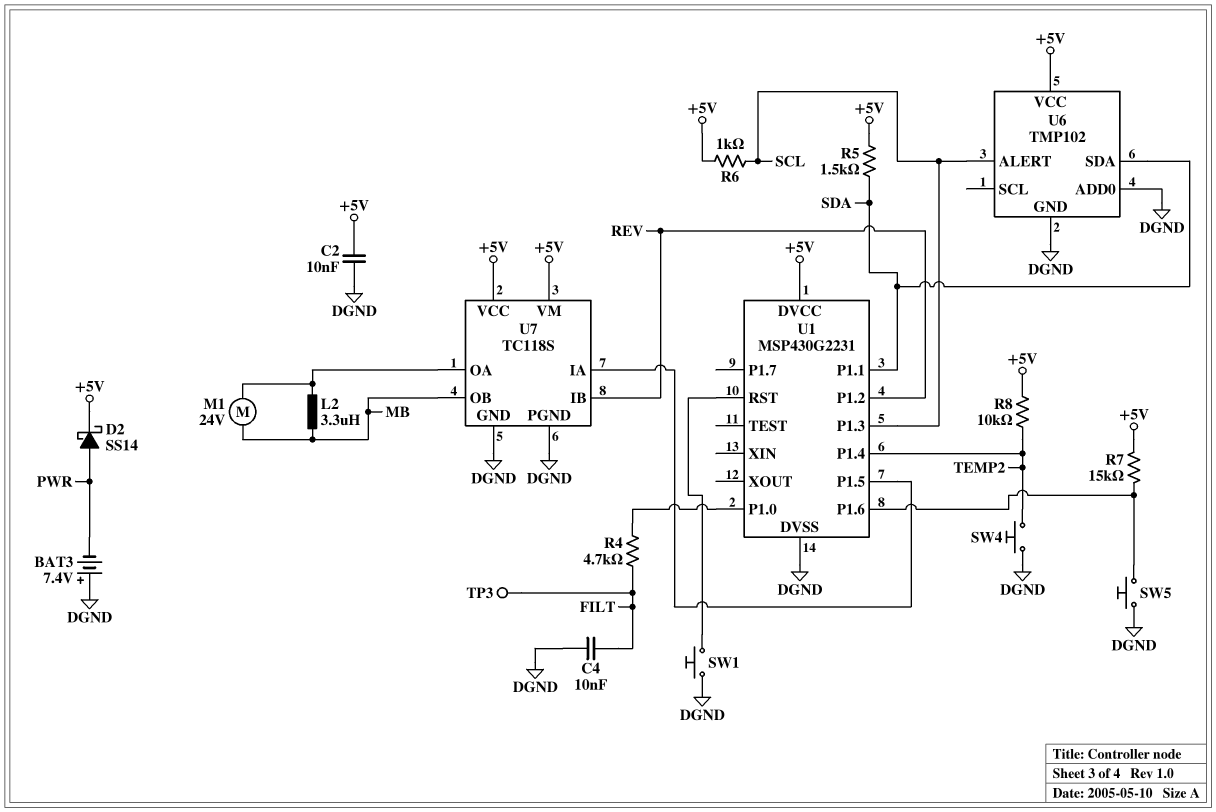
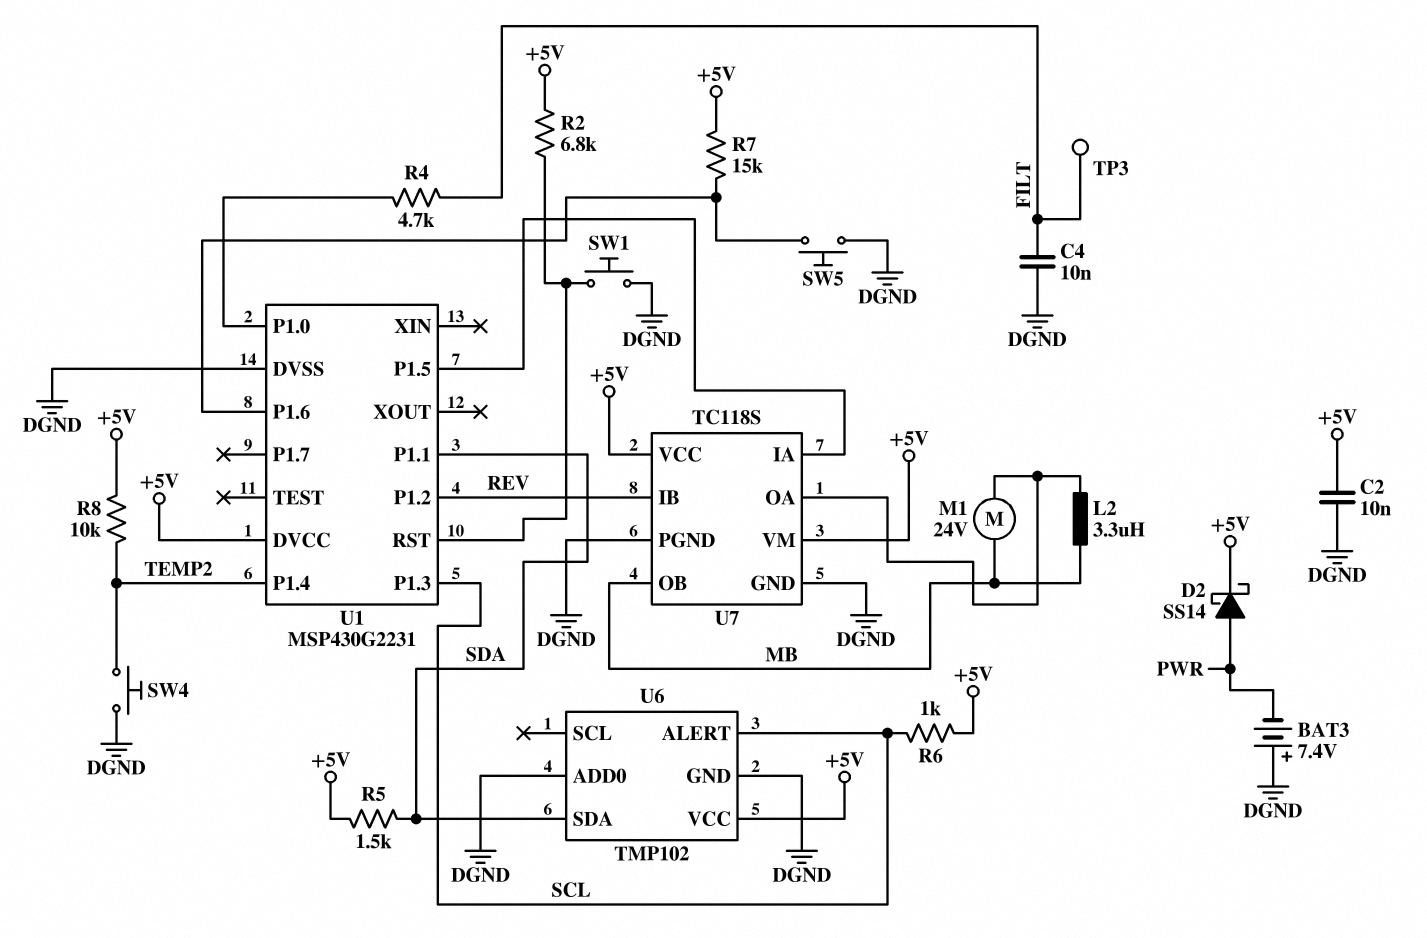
R2: none -> 6.8k (+5V, U1/RST)

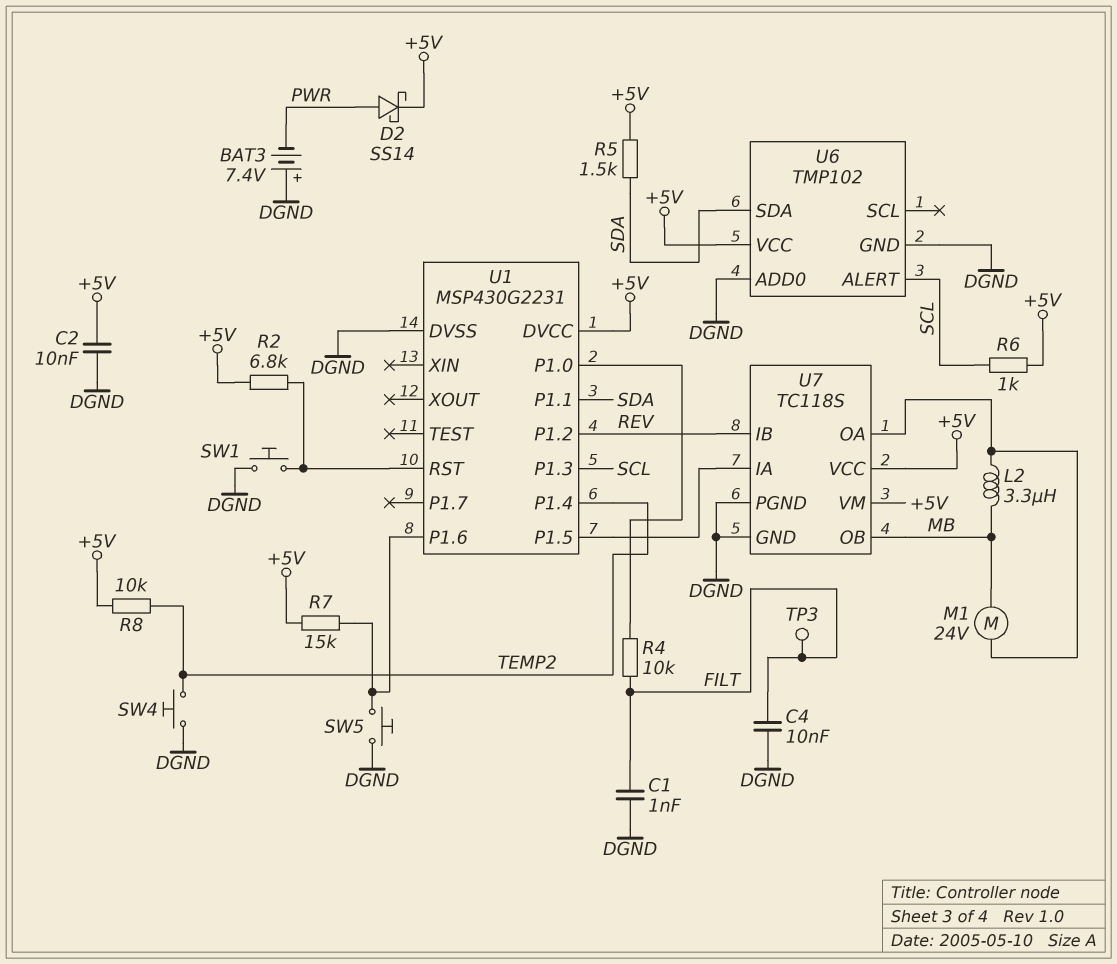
C1: none -> 1nF (DGND, FILT)
R4: 4.7k (FILT, U1/P1.0) -> 10k (FILT, U1/P1.0)

